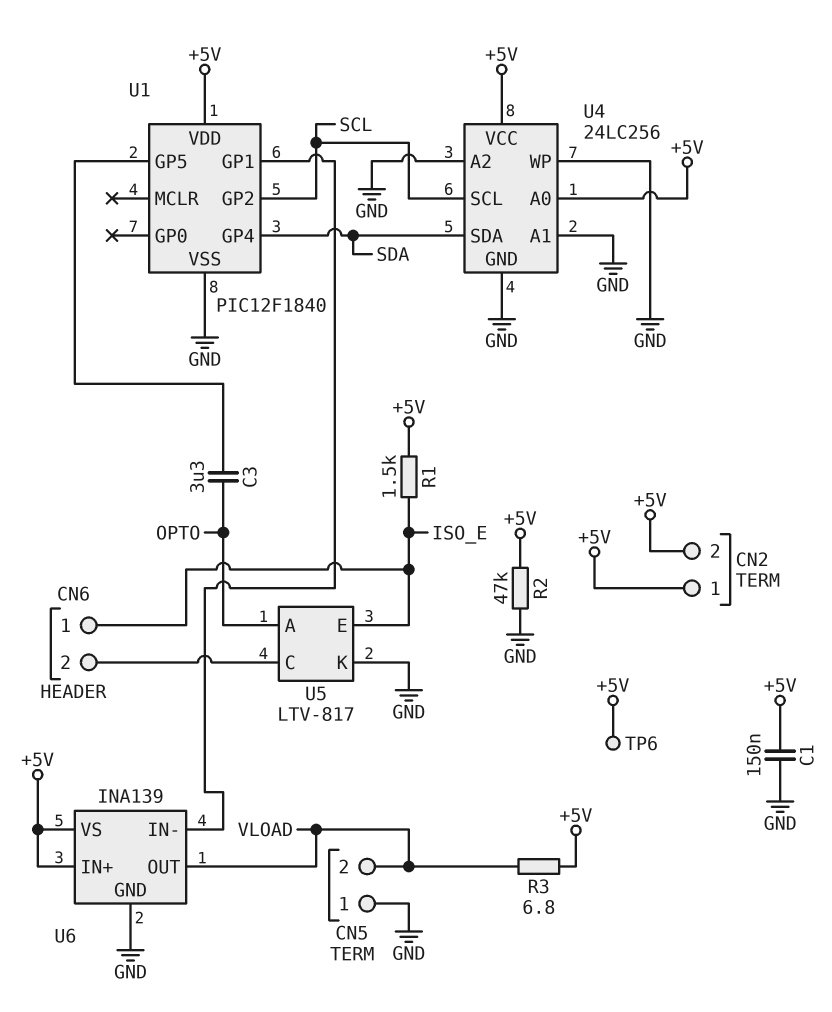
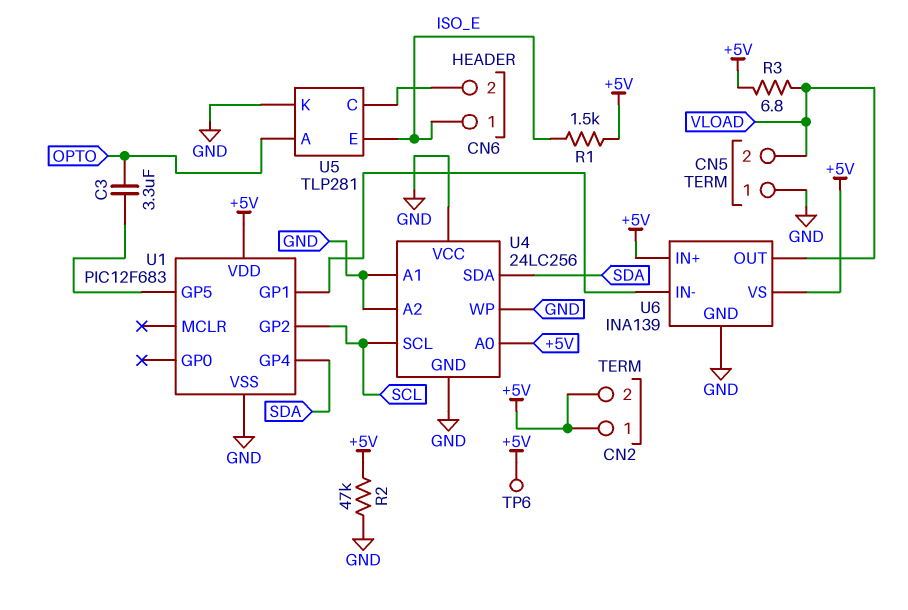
C1: 150nF (+5V, GND) -> none
U1: PIC12F1840 -> PIC12F683
U4 pin VCC: +5V -> GND
U5: LTV-817 -> TLP281

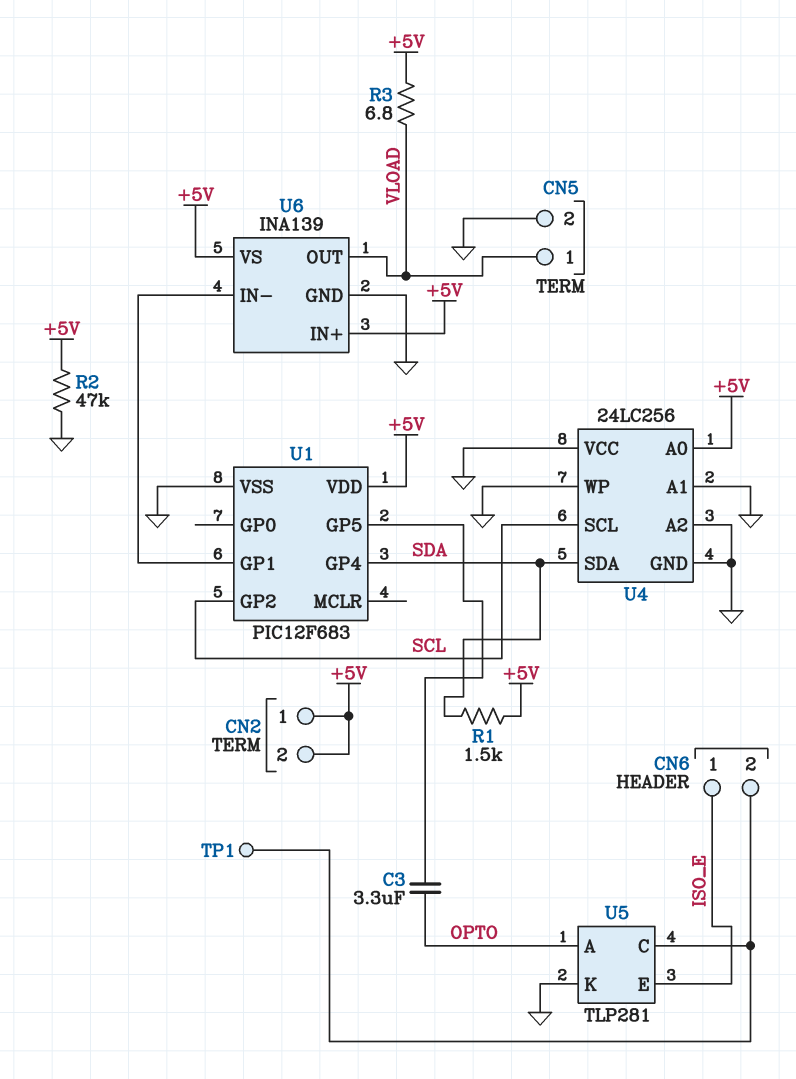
CN5 pin 1: GND -> VLOAD
CN5 pin 2: VLOAD -> GND
R1: 1.5k (+5V, ISO_E) -> 1.5k (+5V, SDA)
TP1: none -> test point (CN6/2)
TP6: test point (+5V) -> none

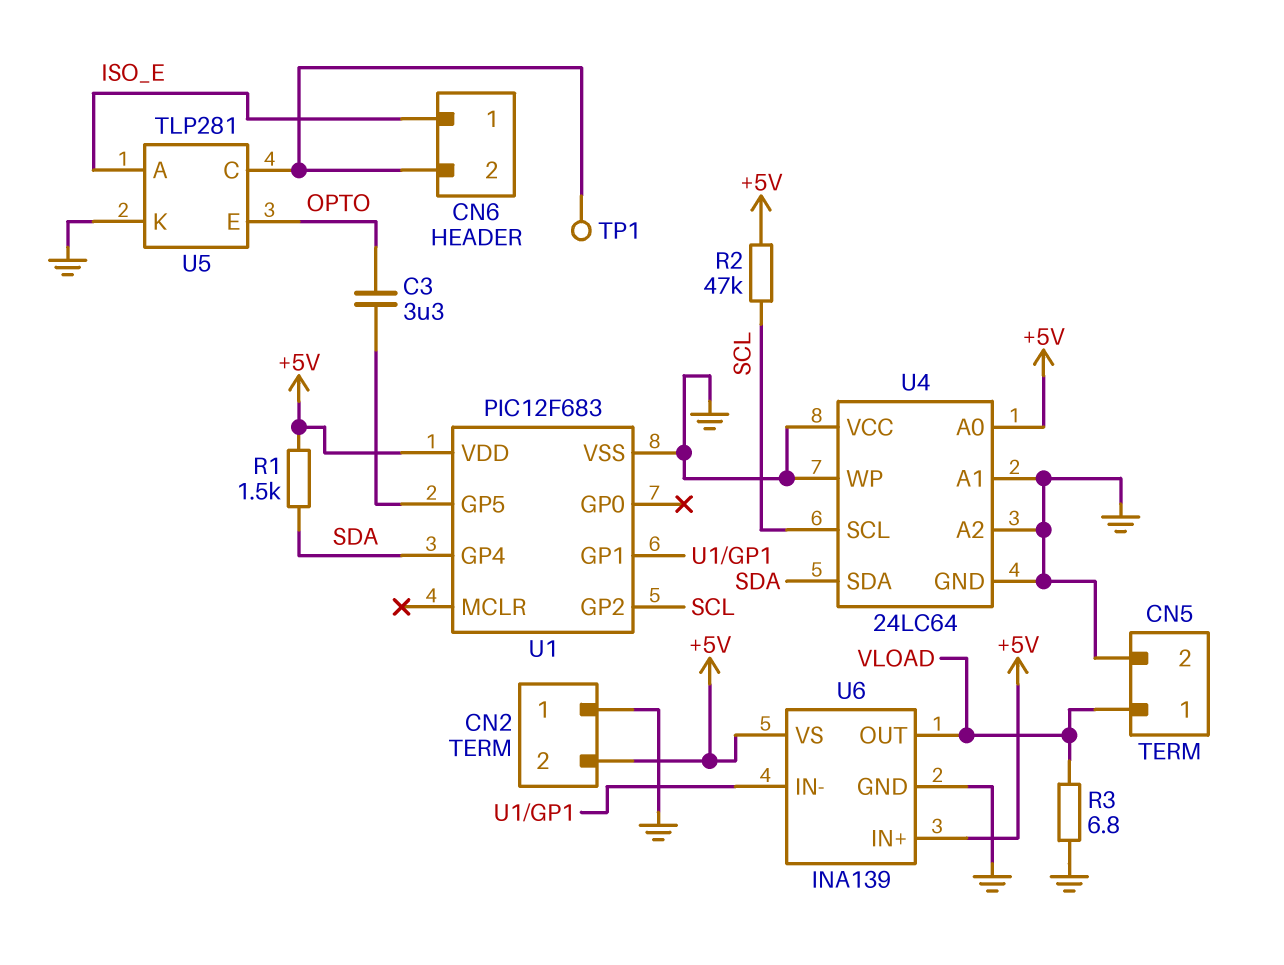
CN2 pin 1: +5V -> GND
R2: 47k (+5V, GND) -> 47k (+5V, SCL)
R3: 6.8 (+5V, VLOAD) -> 6.8 (GND, VLOAD)
U4: 24LC256 -> 24LC64
U5 pin A: OPTO -> ISO_E
U5 pin E: ISO_E -> OPTO

